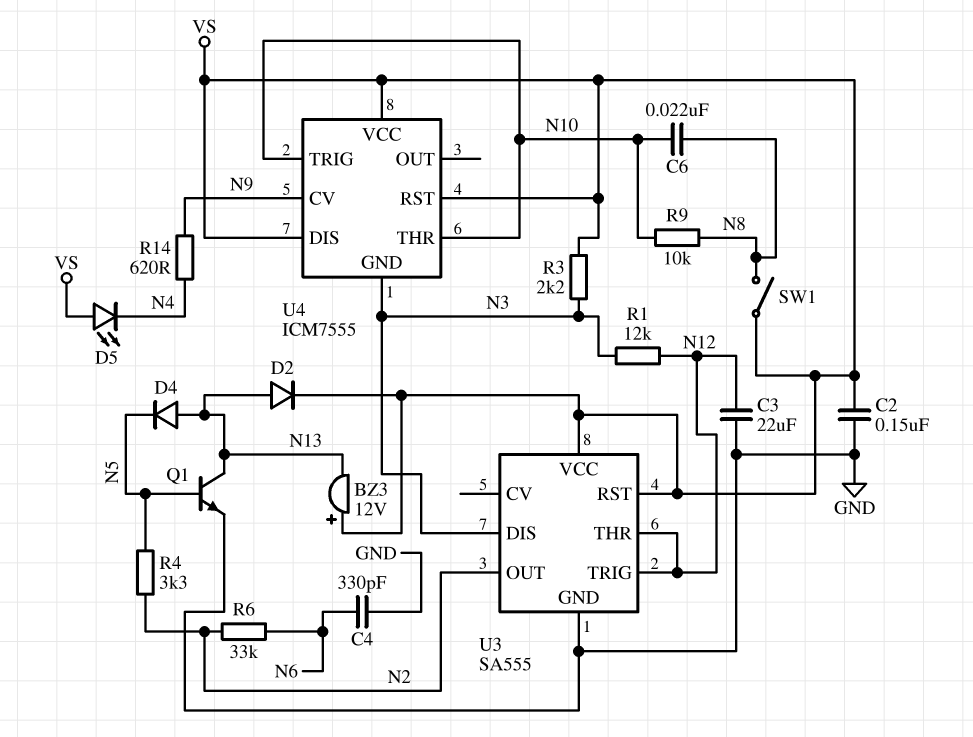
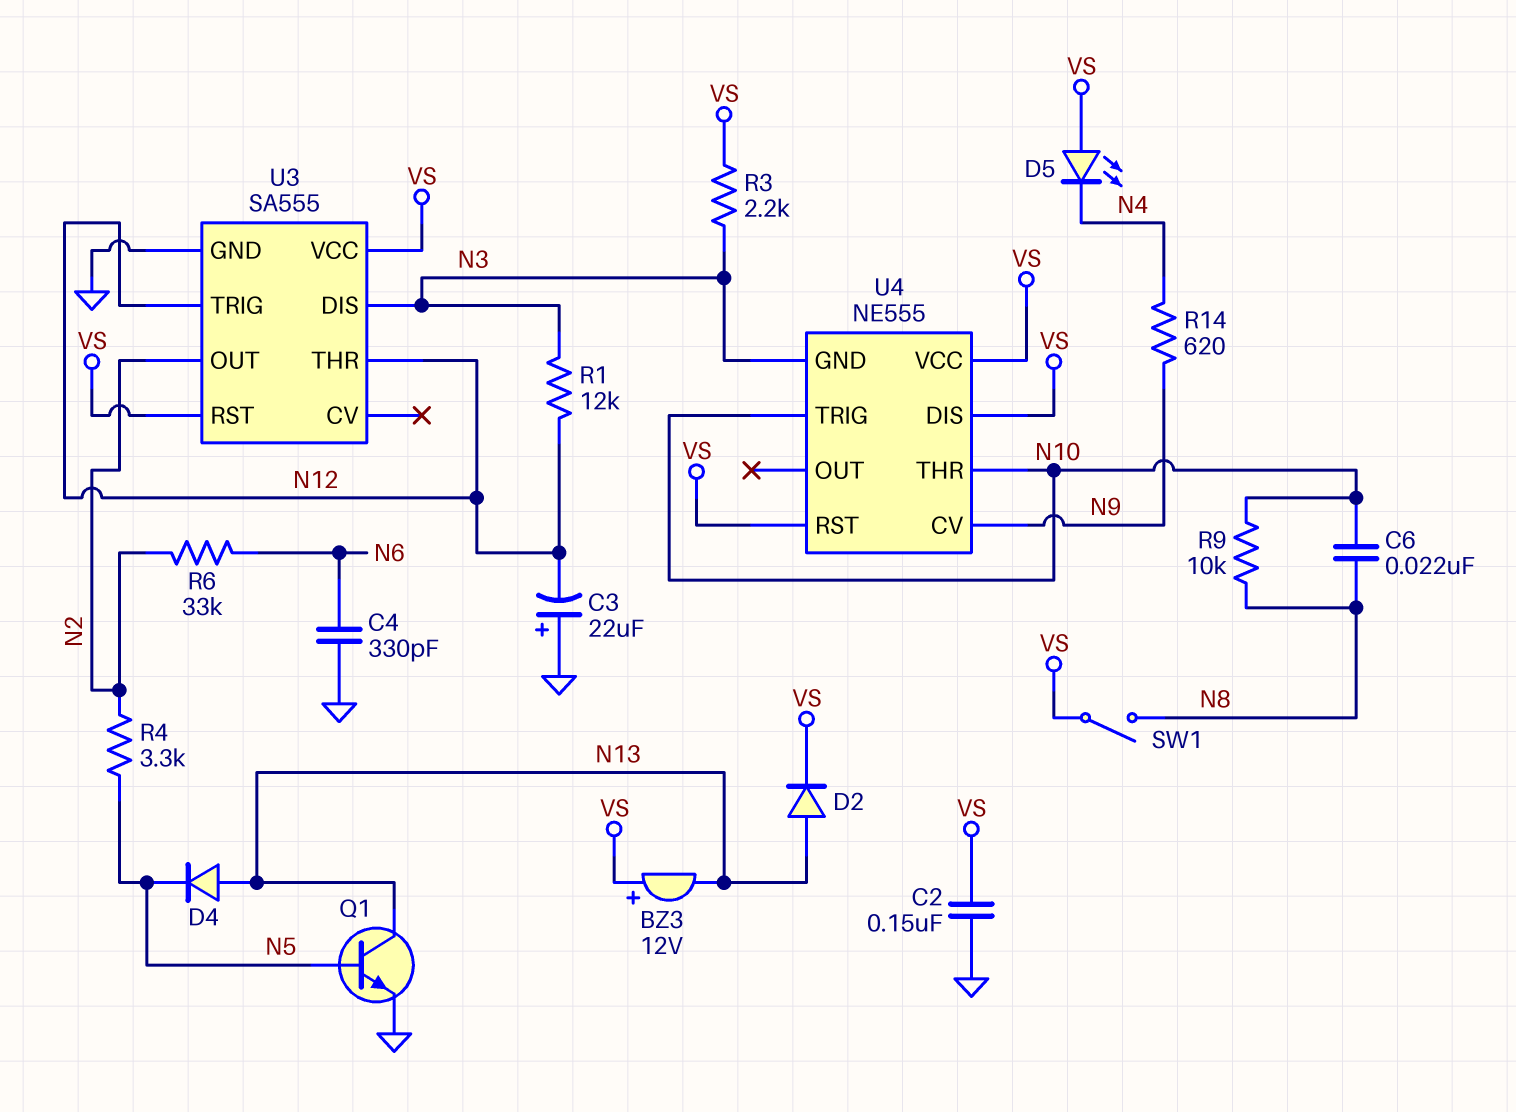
C3: 22uF (GND, N12) -> 22uF (plus GND, minus N12)
U4: ICM7555 -> NE555

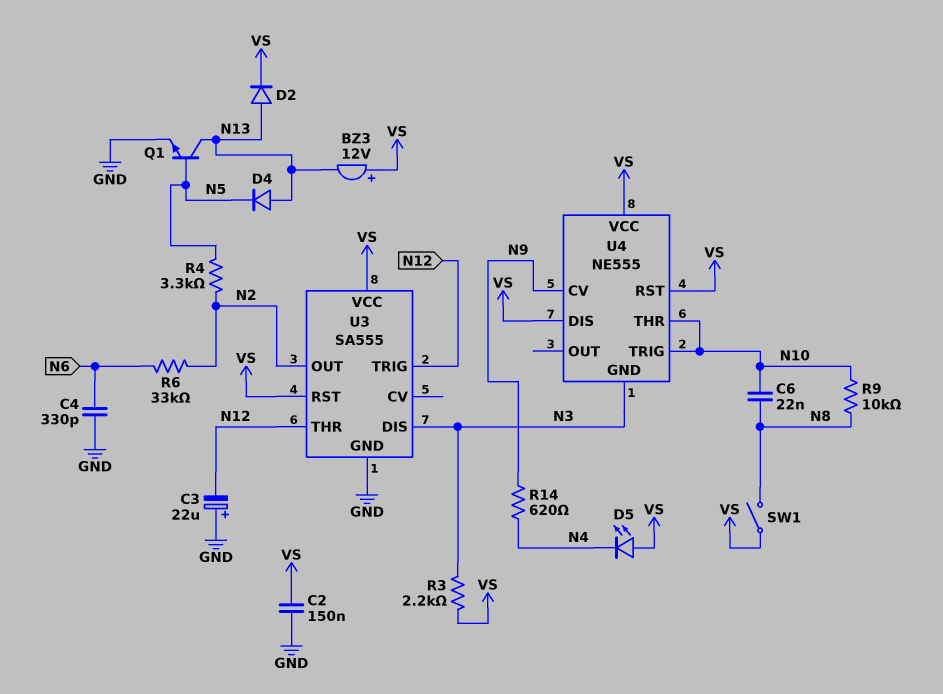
R1: 12k (N3, N12) -> none

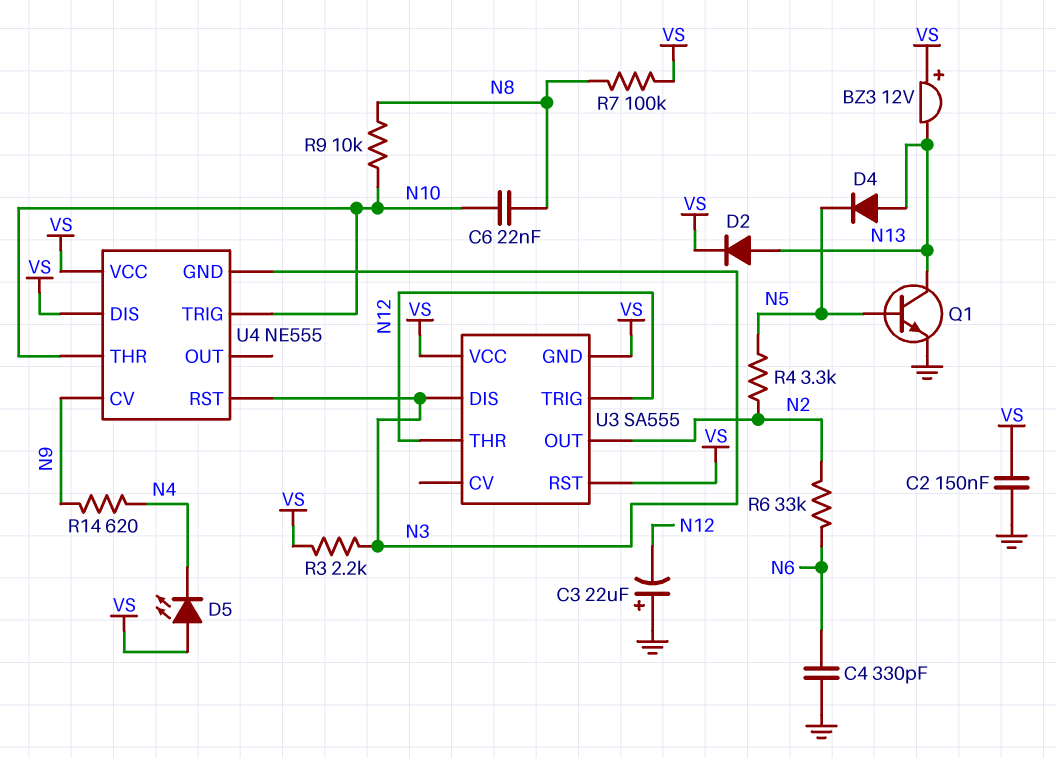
R7: none -> 100k (N8, VS)
SW1: switch (N8, VS) -> none
U3 pin GND: GND -> VS
U4 pin RST: VS -> N3

